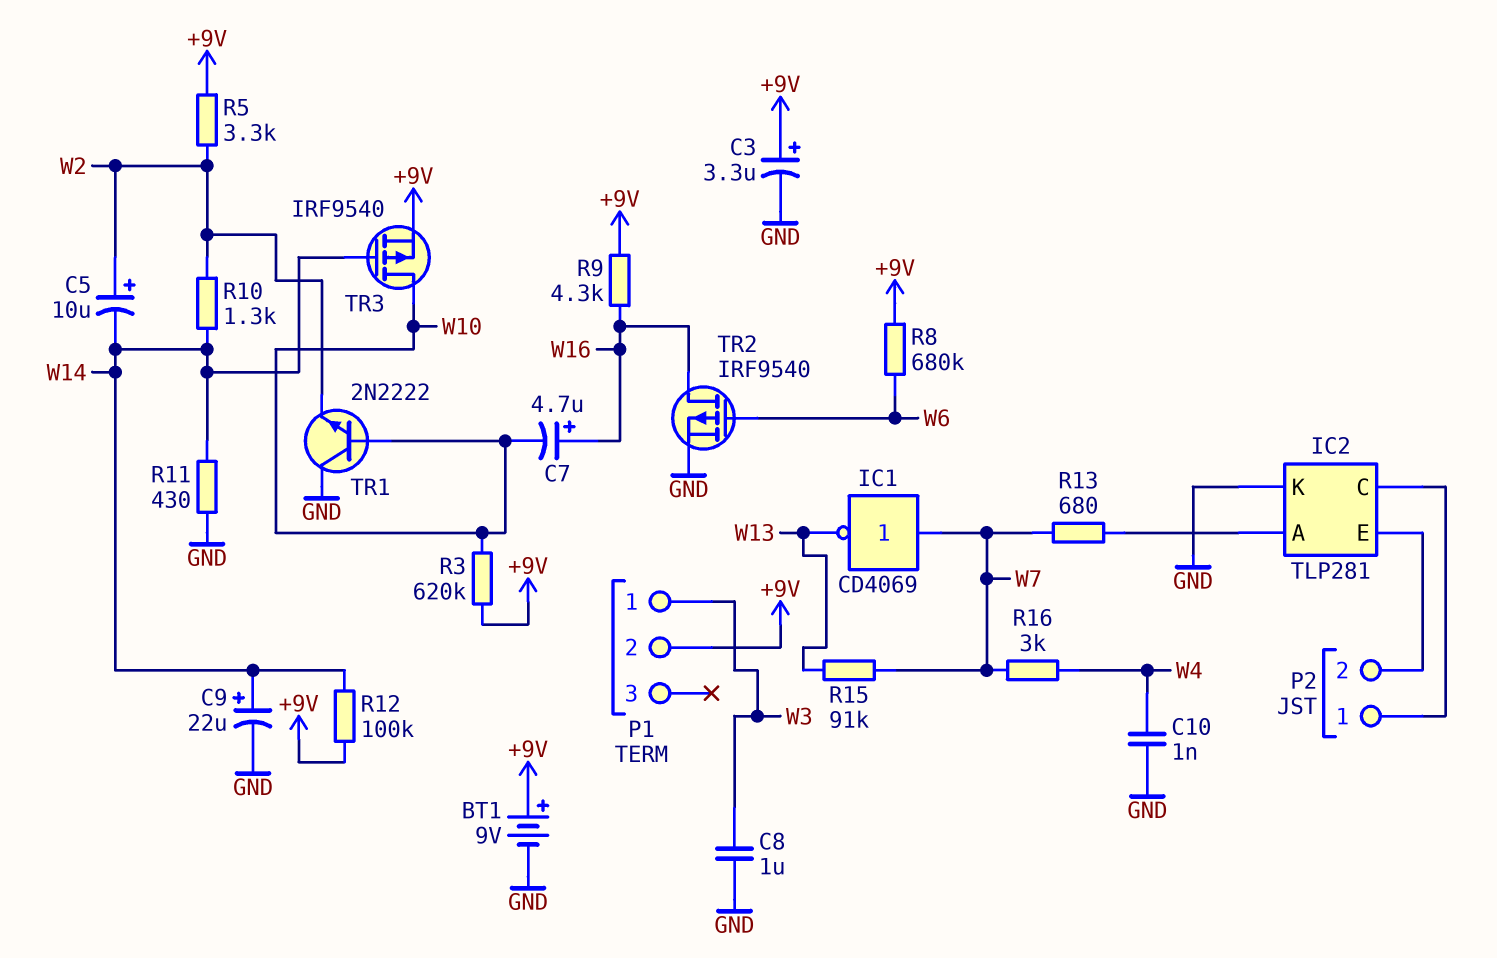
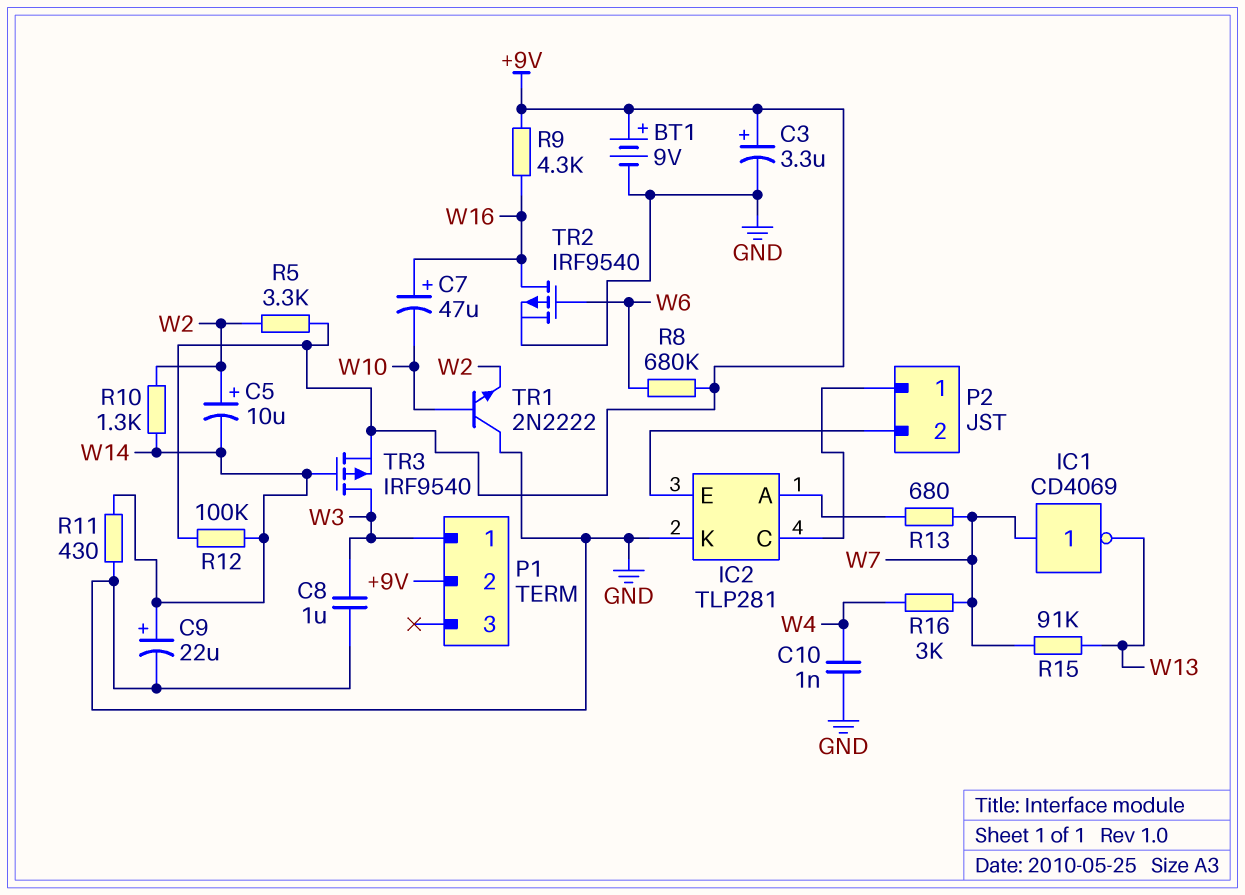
C7: 4.7uF (plus W16, minus W10) -> 47uF (plus W16, minus W10)
R3: 620k (+9V, W10) -> none
TR3: PMOS IRF9540 (G W14, D W10, S +9V) -> PMOS IRF9540 (G W14, D W3, S +9V)

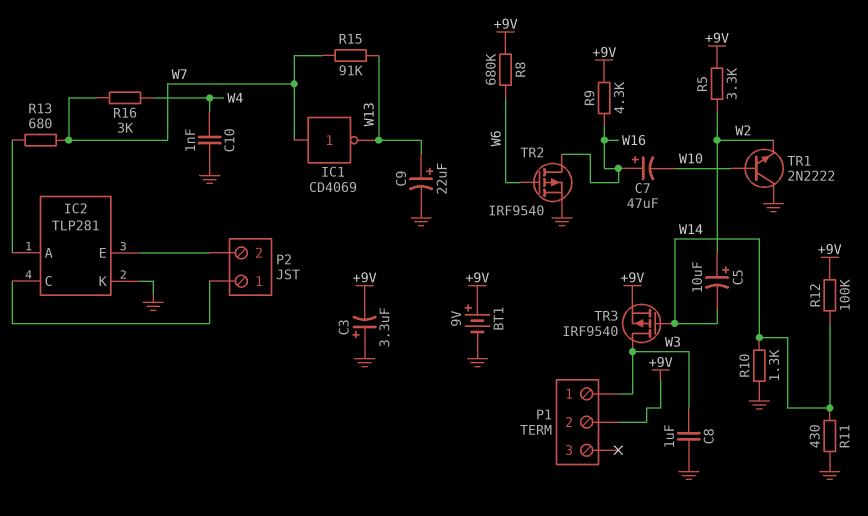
C3: 3.3uF (plus +9V, minus GND) -> 3.3uF (plus GND, minus +9V)
C9: 22uF (plus W14, minus GND) -> 22uF (plus W13, minus GND)
R10: 1.3k (W2, W14) -> 1.3k (GND, W14)

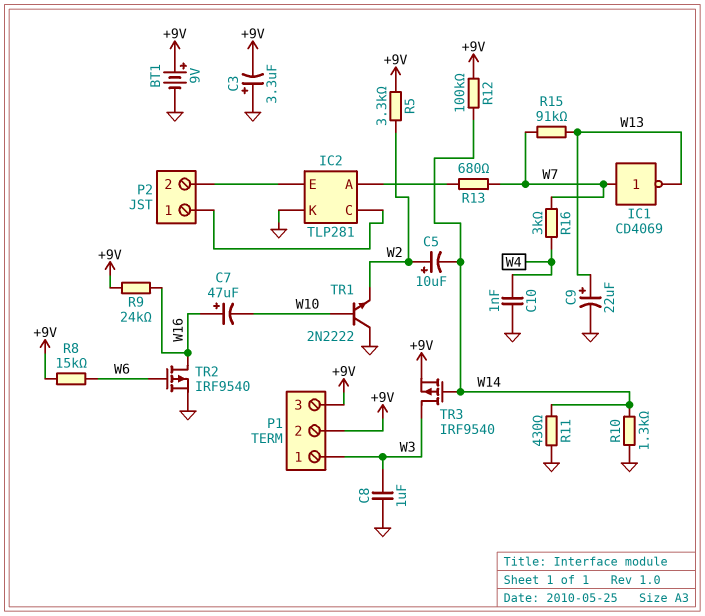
P1 pin 3: none -> +9V
R8: 680k (+9V, W6) -> 15k (+9V, W6)
R9: 4.3k (+9V, W16) -> 24k (+9V, W16)

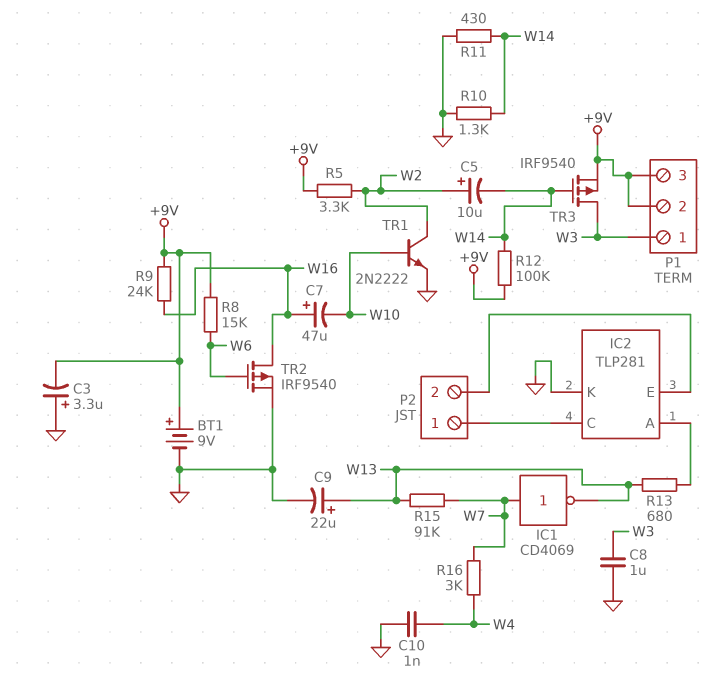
R13: 680 (IC2/A, W7) -> 680 (IC2/A, W13)
TR1: NPN 2N2222 (B W10, C GND, E W2) -> NPN 2N2222 (B W10, C W2, E GND)

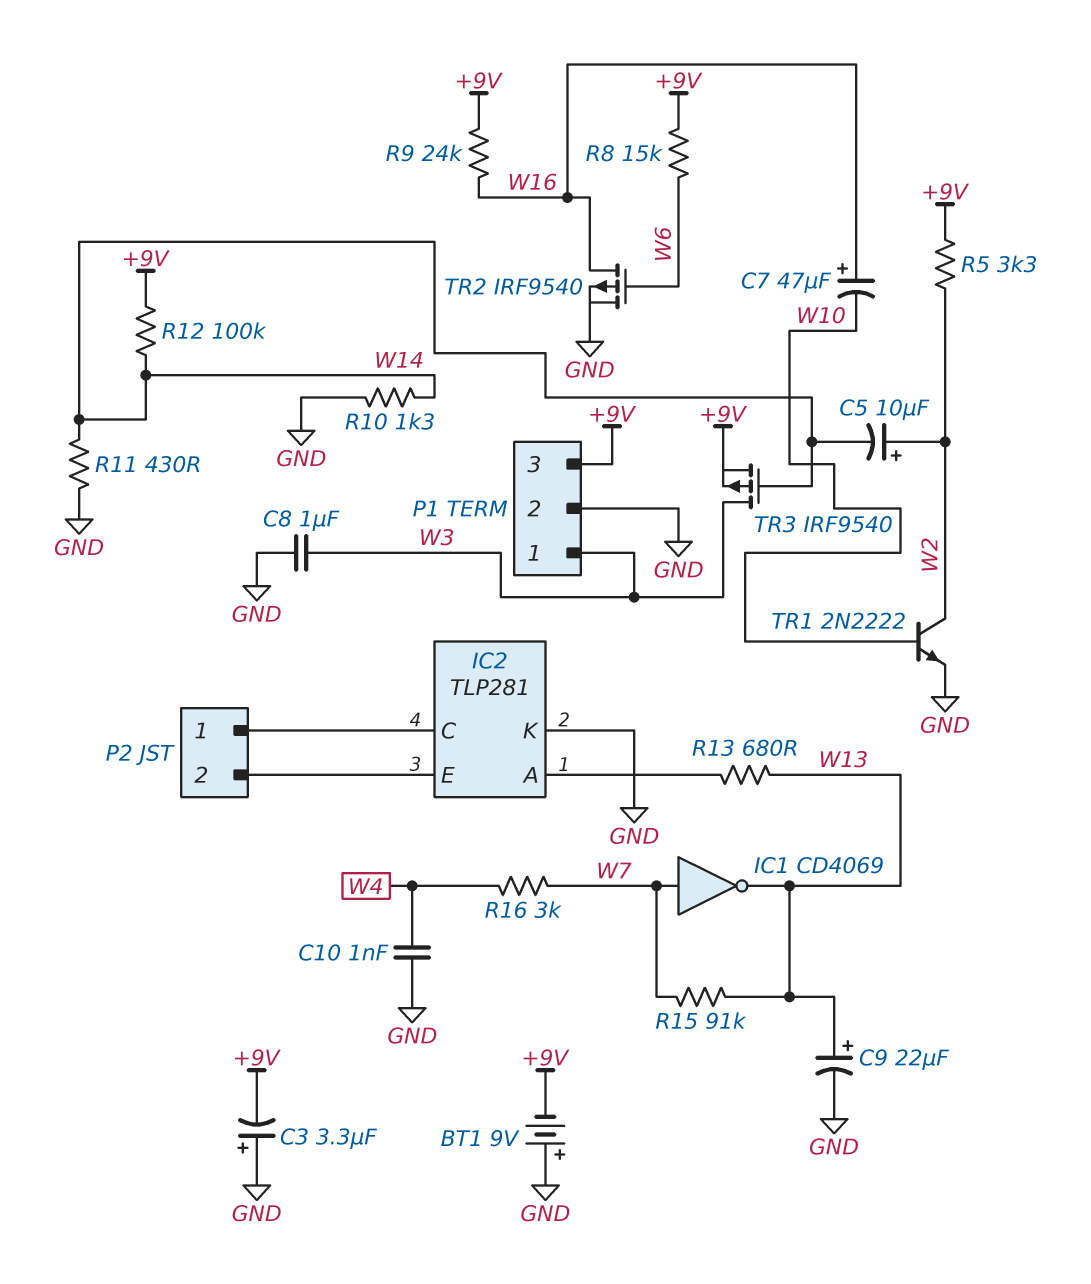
BT1: 9V (plus +9V, minus GND) -> 9V (plus GND, minus +9V)
P1 pin 2: +9V -> GND

